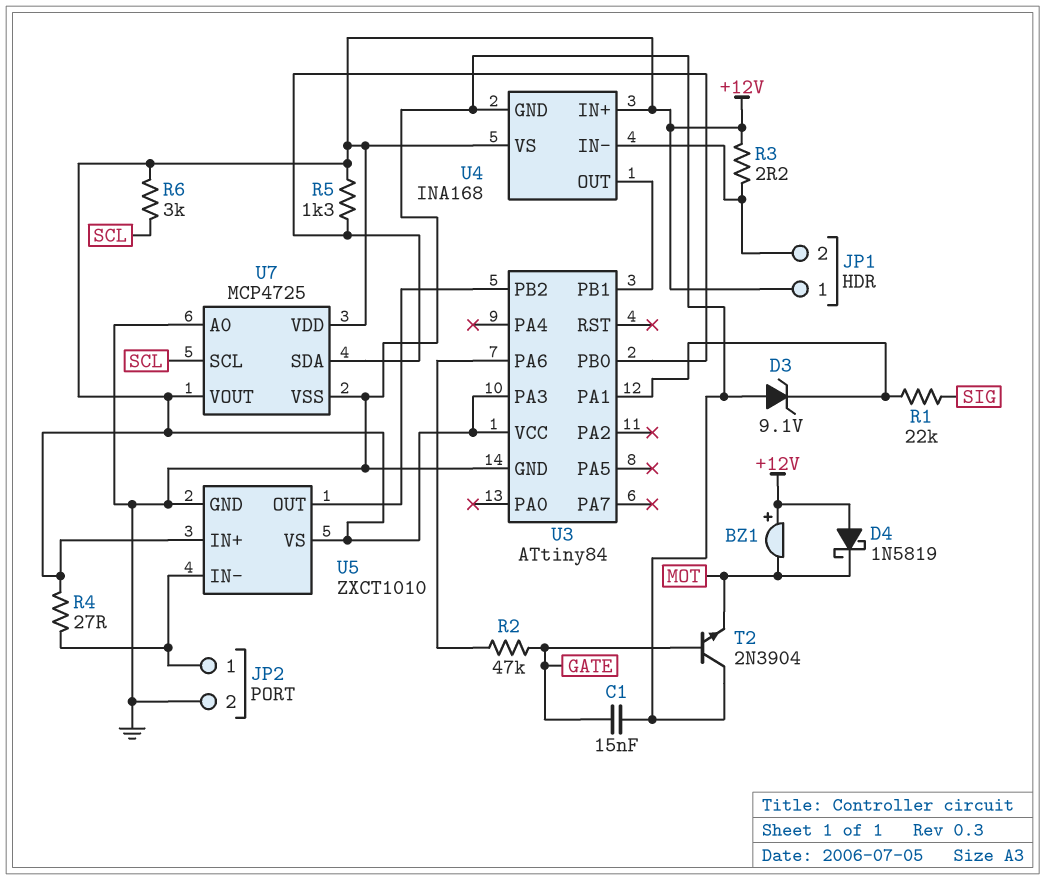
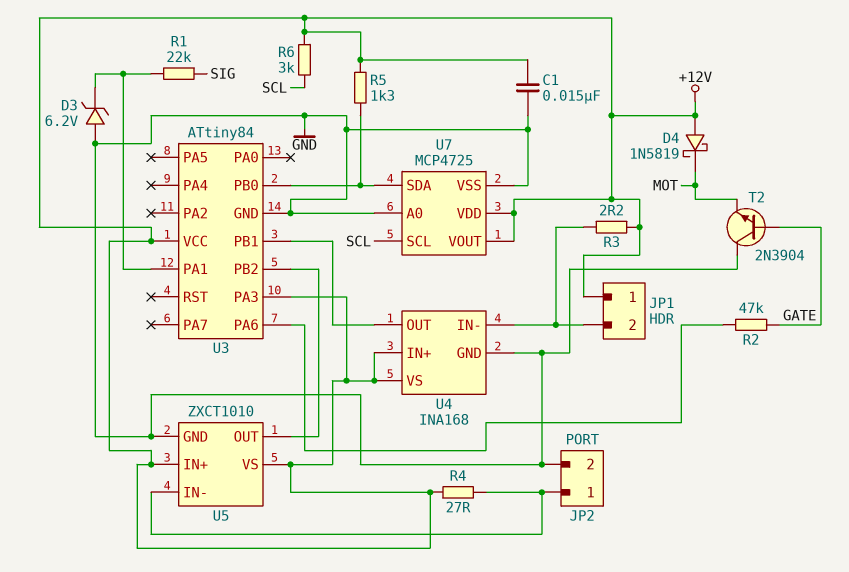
BZ1: buzzer (plus +12V, minus MOT) -> none
C1: 15nF (GATE, GND) -> 15nF (+12V, GND)
D3: zener 9.1V (A GND, K U3/PA1) -> zener 6.2V (A GND, K U3/PA1)

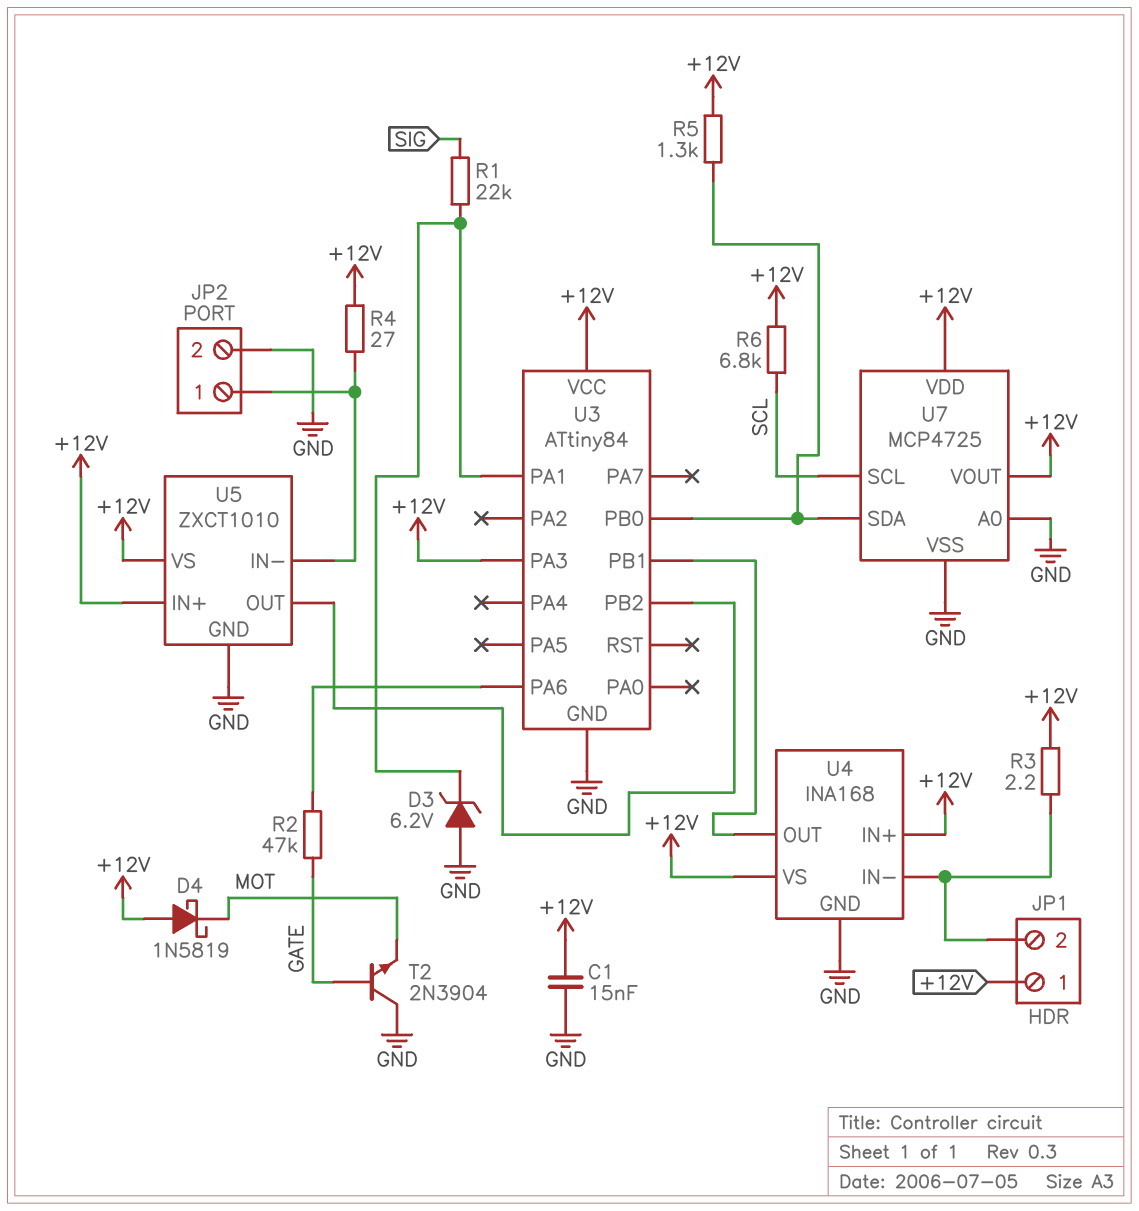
R6: 3k (+12V, SCL) -> 6.8k (+12V, SCL)

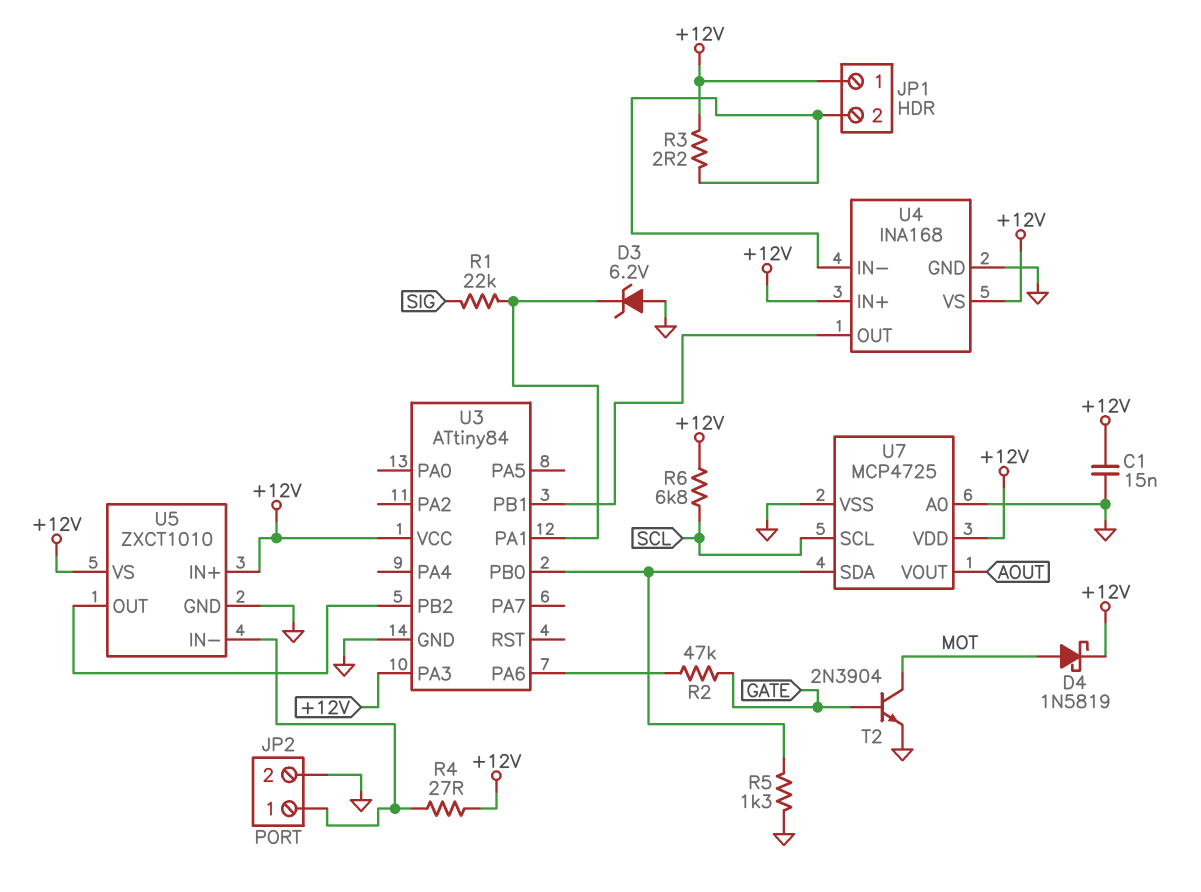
D4: schottky 1N5819 (A +12V, K MOT) -> schottky 1N5819 (A MOT, K +12V)
R5: 1.3k (+12V, U3/PB0) -> 1.3k (GND, U3/PB0)
T2: NPN 2N3904 (B GATE, C GND, E MOT) -> NPN 2N3904 (B GATE, C MOT, E GND)
U7 pin VOUT: +12V -> AOUT

